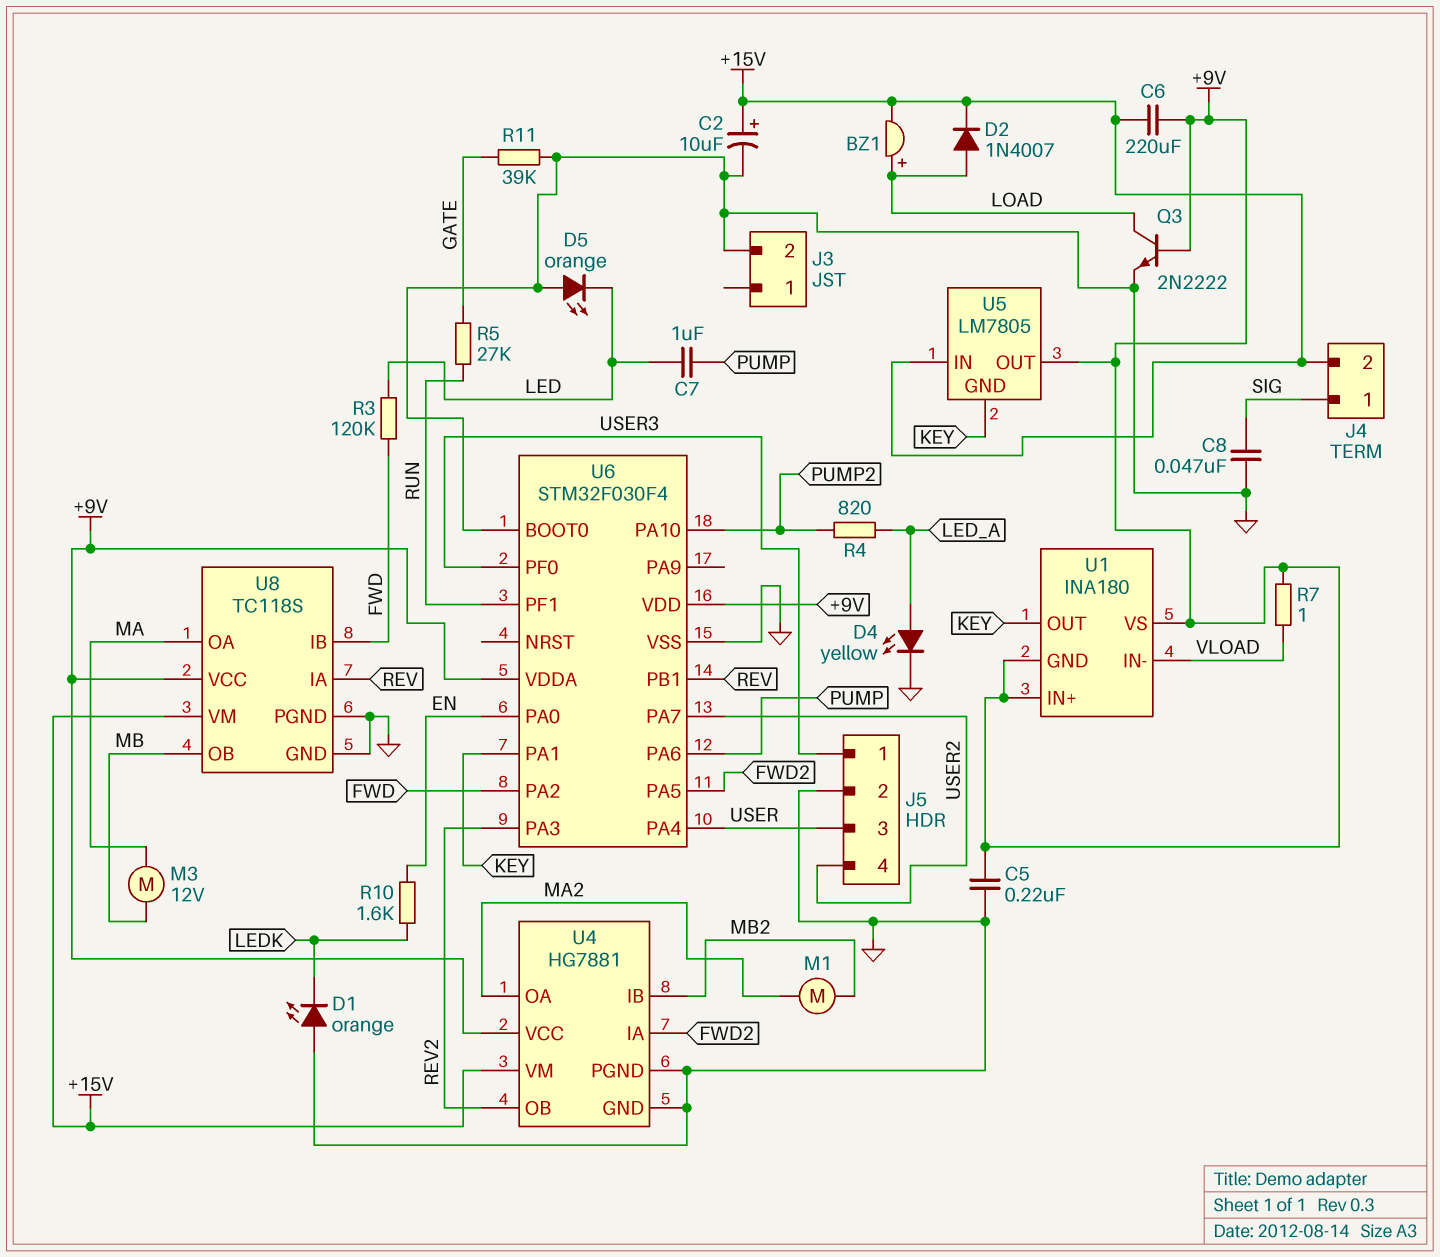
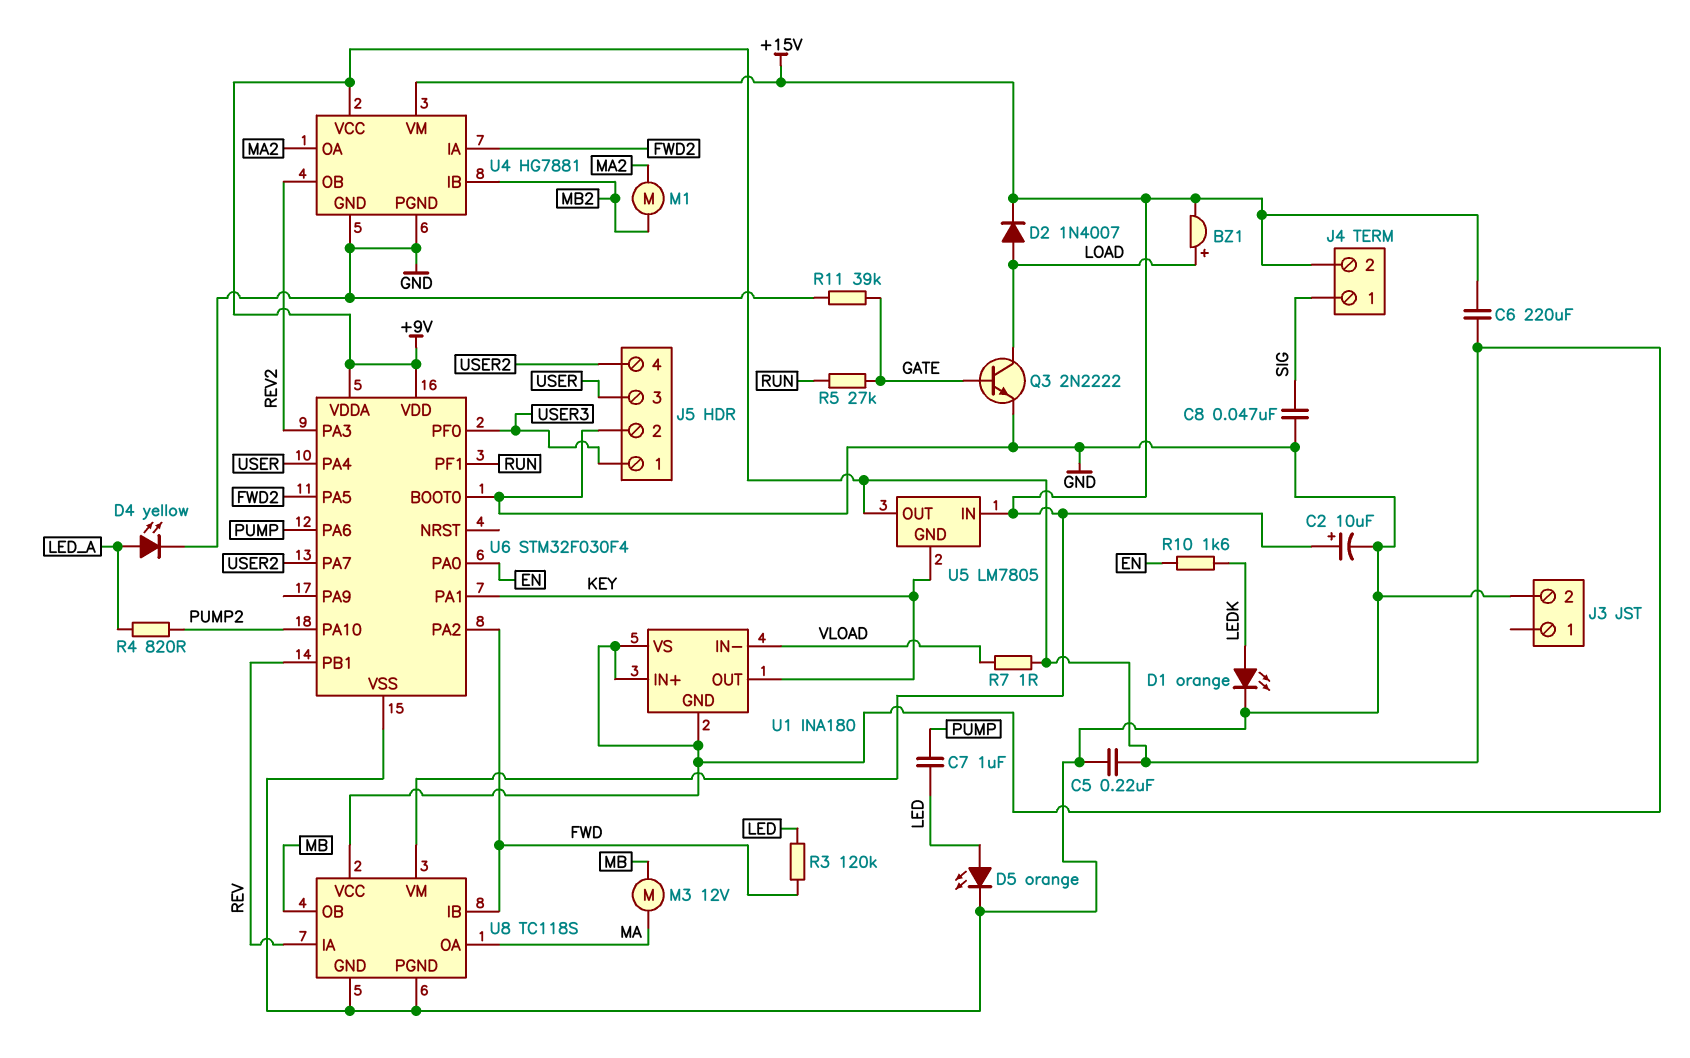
D1: LED orange (A GND, K LEDK) -> LED orange (A LEDK, K GND)
D5: LED orange (A GND, K LED) -> LED orange (A LED, K GND)
Q3: NPN 2N2222 (B +9V, C LOAD, E GND) -> NPN 2N2222 (B GATE, C LOAD, E GND)

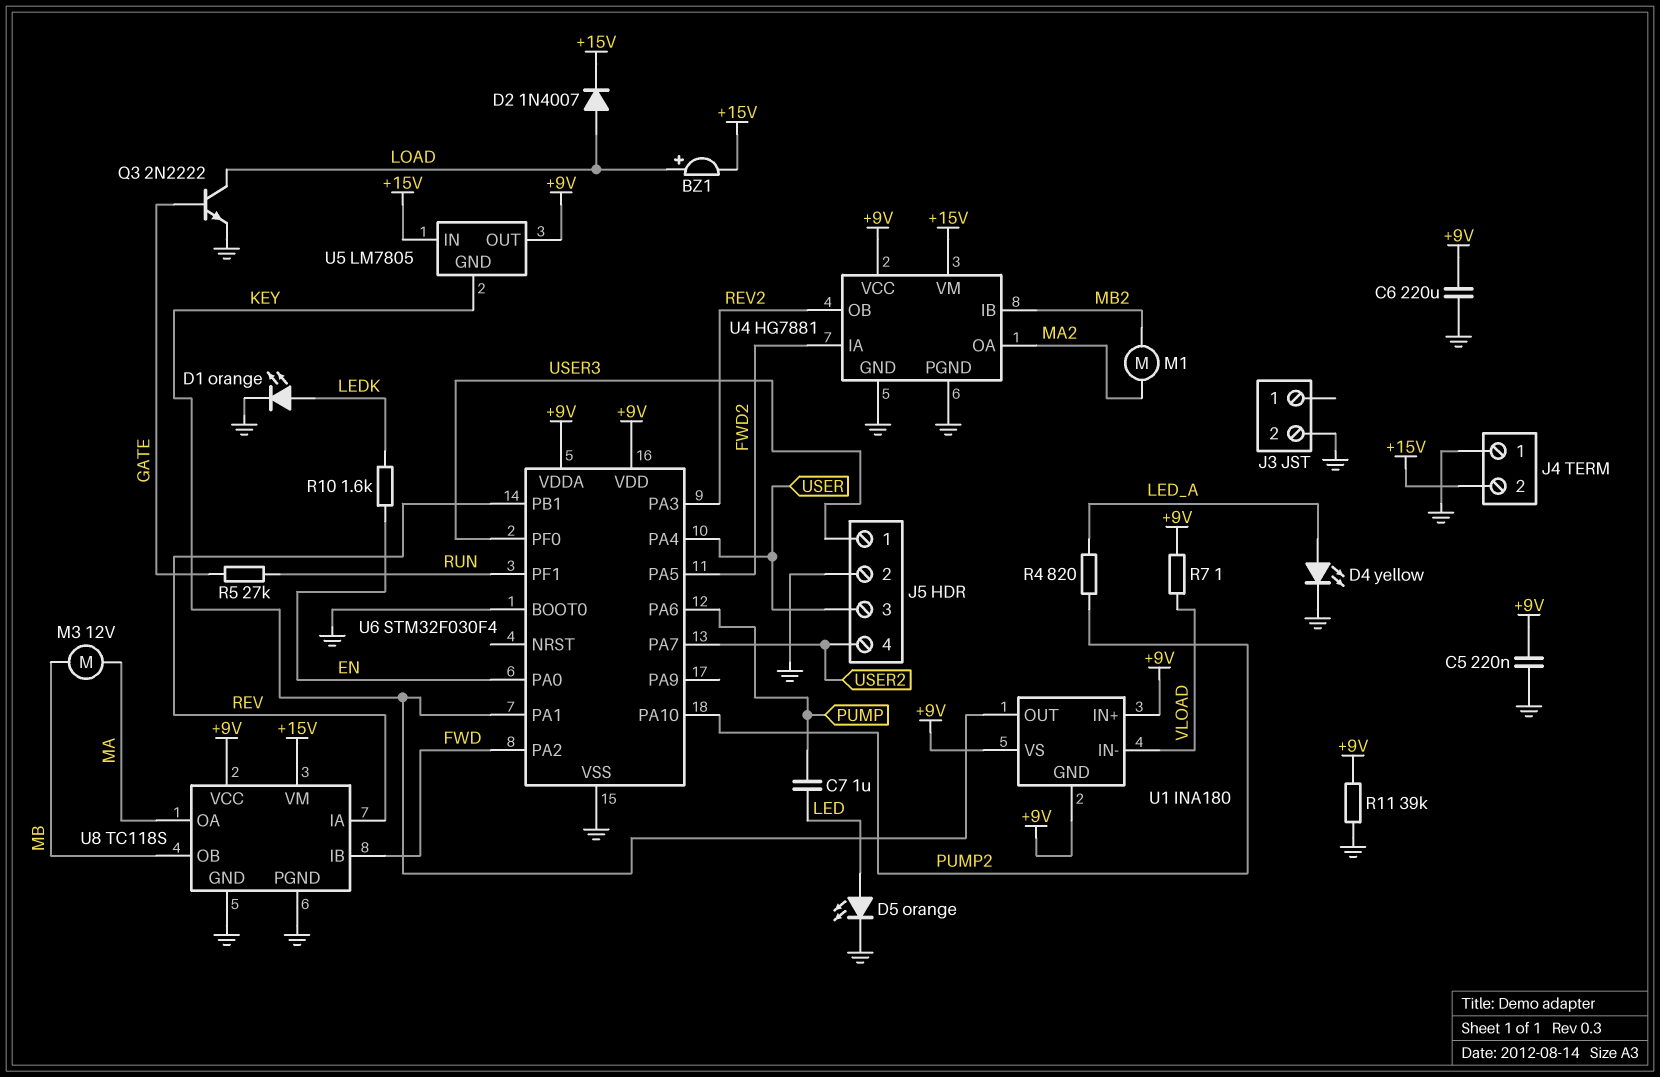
C2: 10uF (plus +15V, minus GND) -> none
C6: 220uF (+9V, +15V) -> 220uF (+9V, GND)
C8: 47nF (GND, SIG) -> none
J4 pin 1: SIG -> GND
R3: 120k (FWD, LED) -> none
R11: 39k (GATE, GND) -> 39k (+9V, GND)

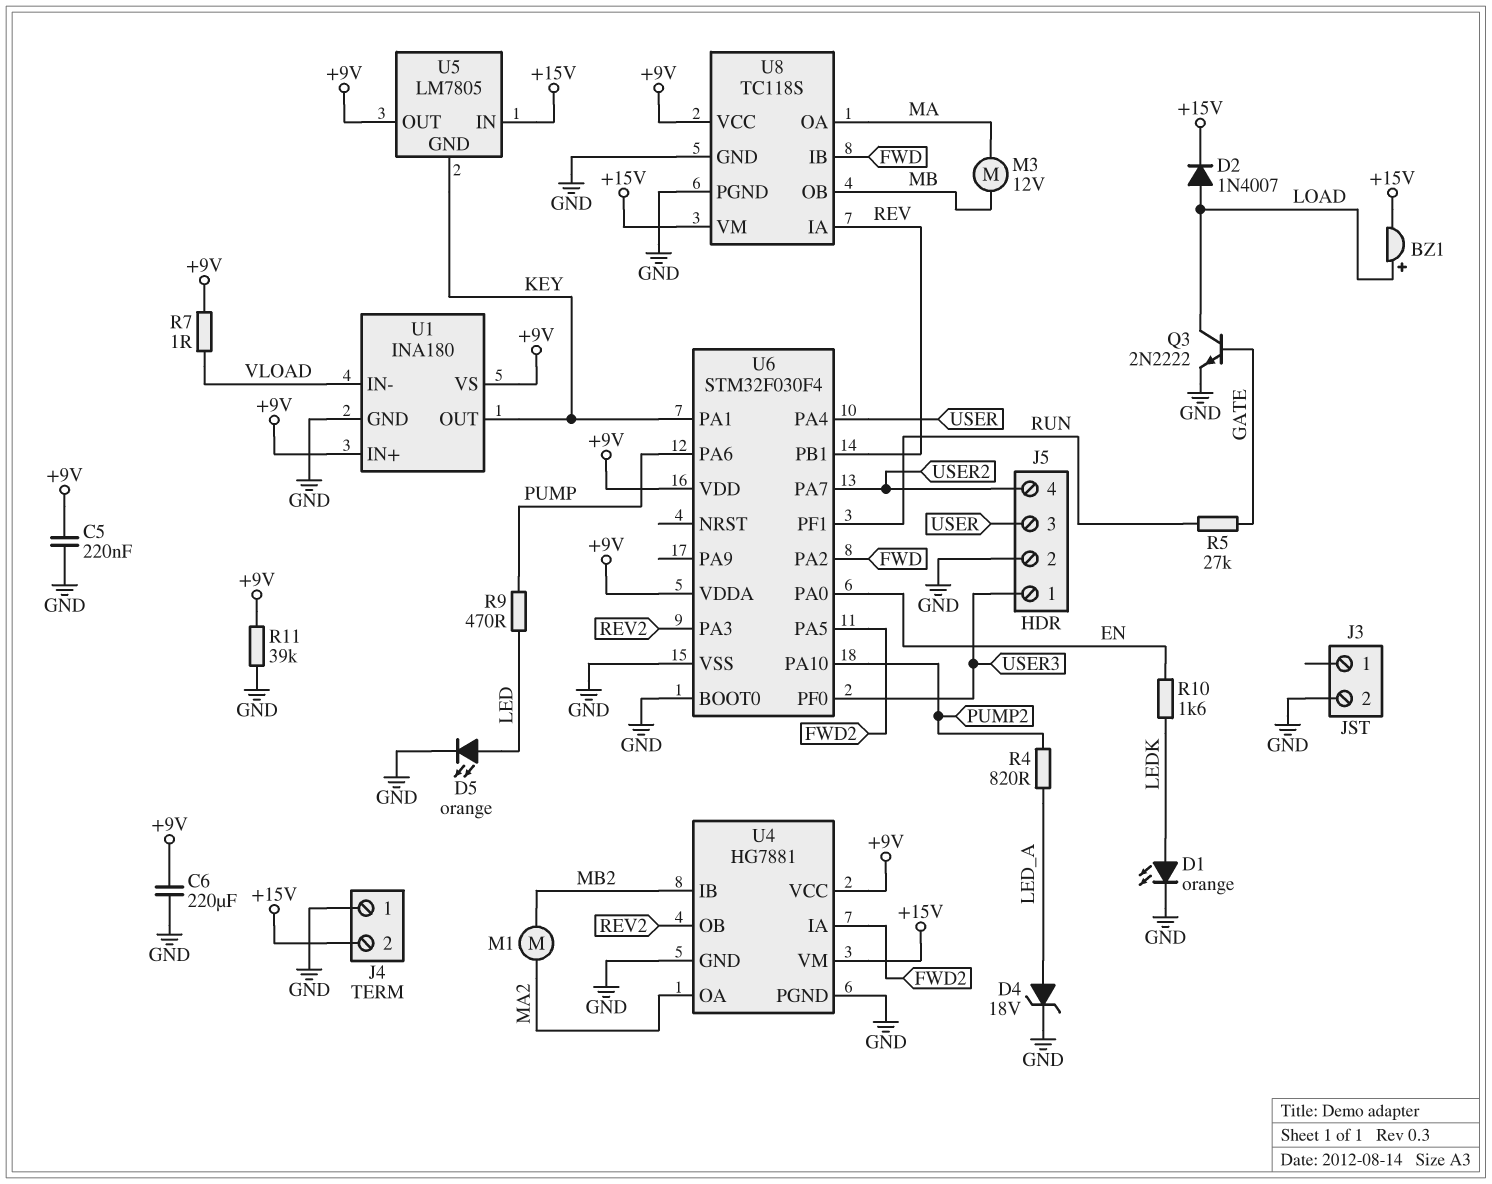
C7: 1uF (LED, PUMP) -> none
D4: LED yellow (A LED_A, K GND) -> zener 18V (A LED_A, K GND)
R9: none -> 470 (LED, PUMP)
U1 pin GND: +9V -> GND

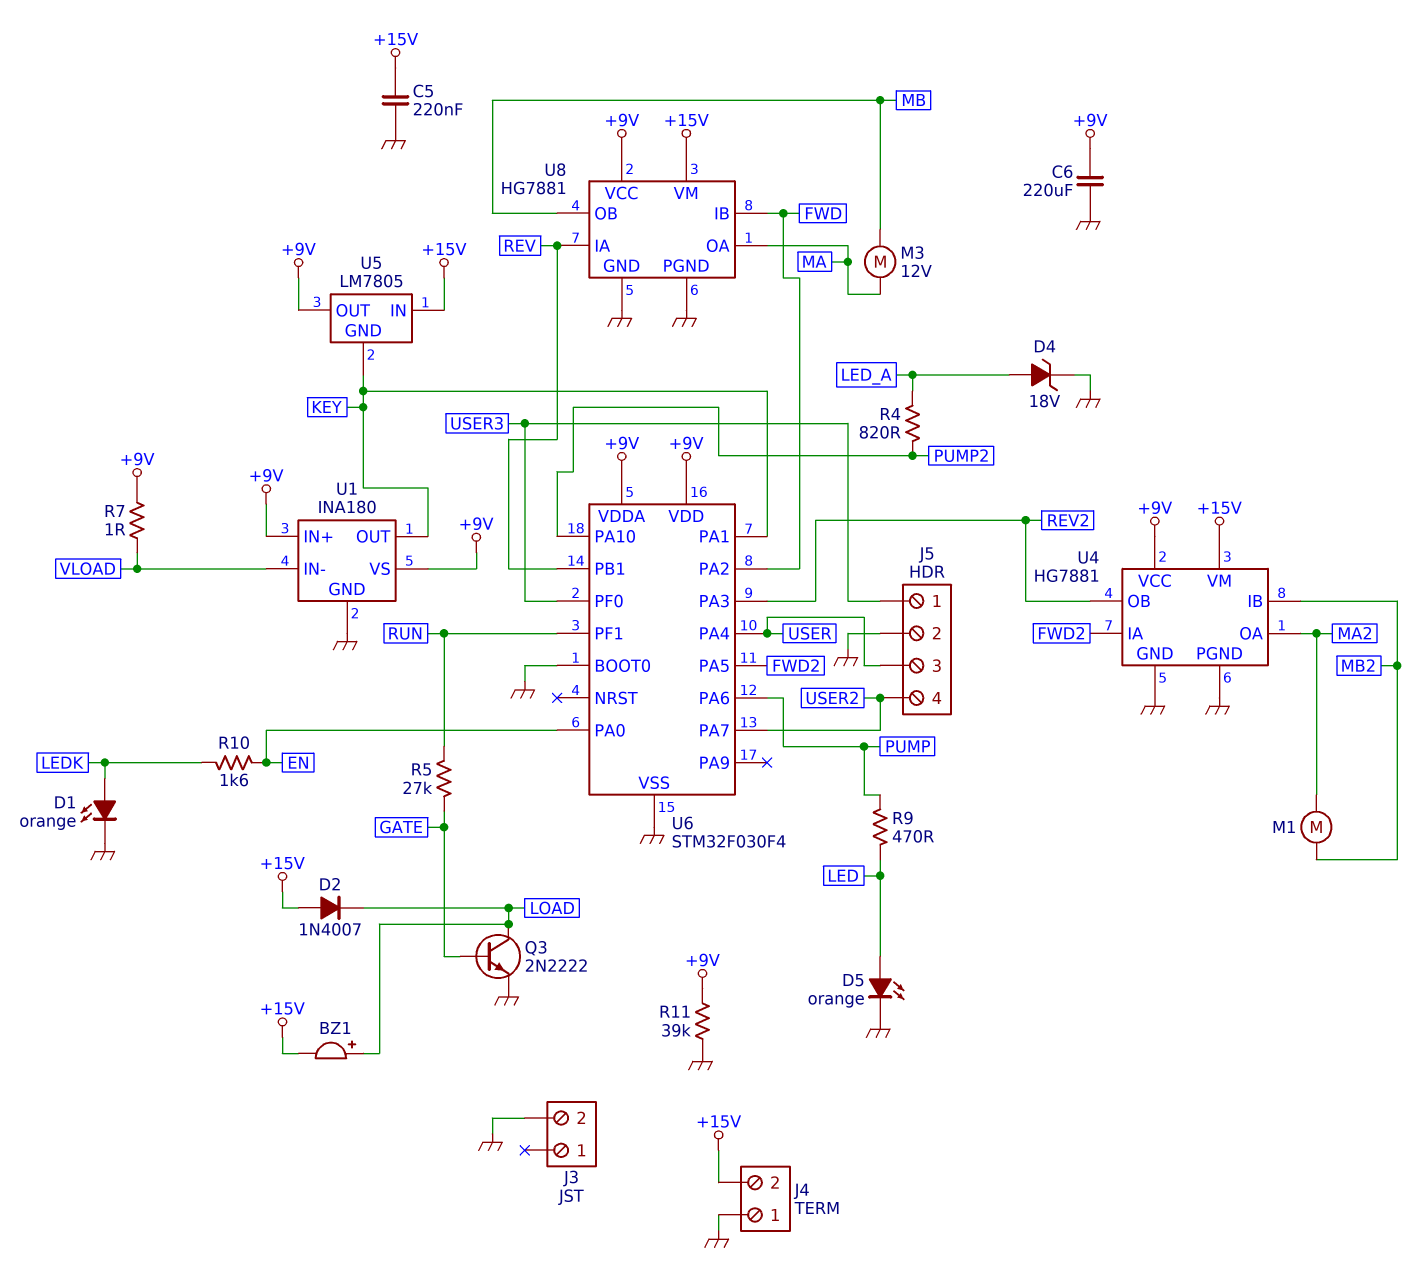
C5: 220nF (+9V, GND) -> 220nF (+15V, GND)
D2: diode 1N4007 (A LOAD, K +15V) -> diode 1N4007 (A +15V, K LOAD)
U8: TC118S -> HG7881

